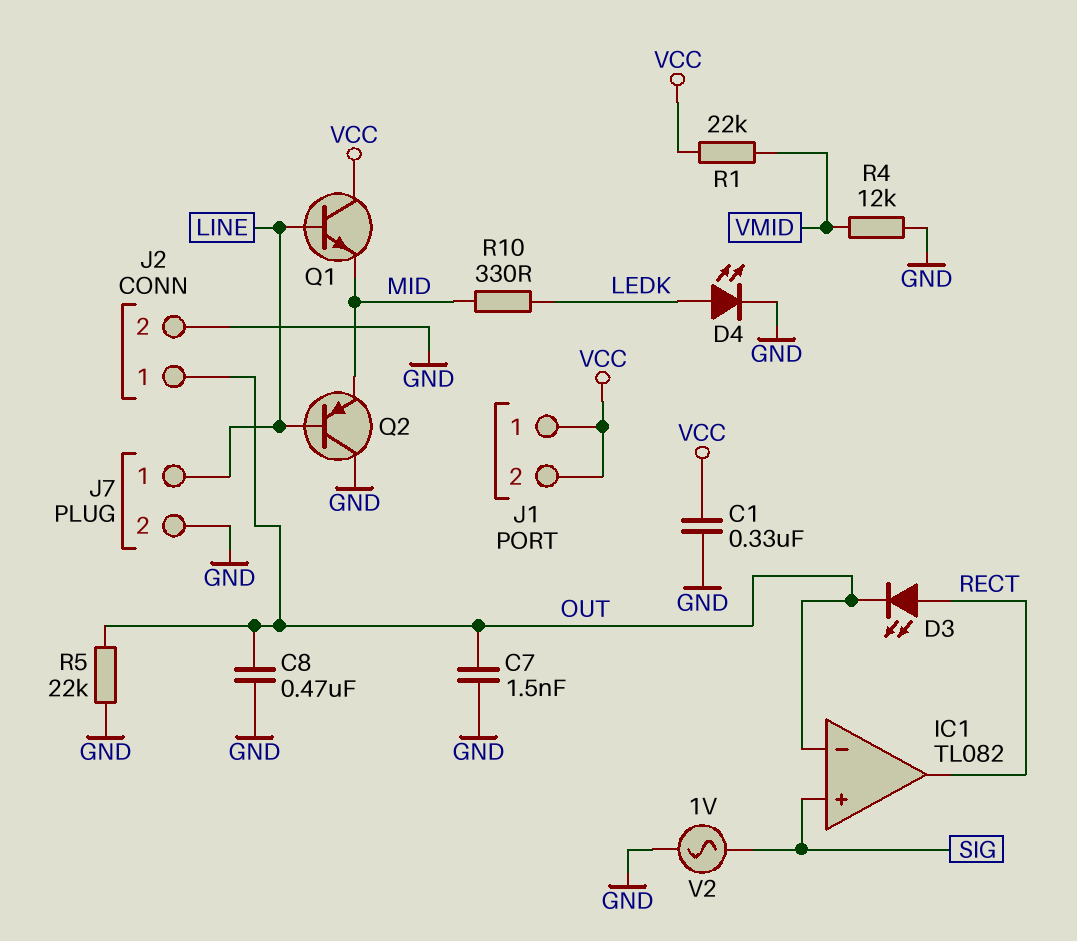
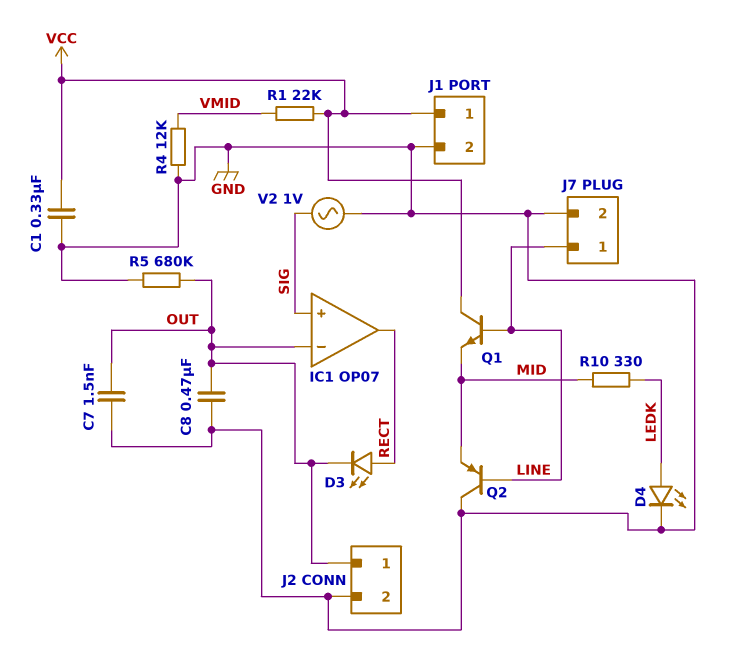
IC1: TL082 -> OP07
J1 pin 2: VCC -> GND
R5: 22k (GND, OUT) -> 680k (GND, OUT)

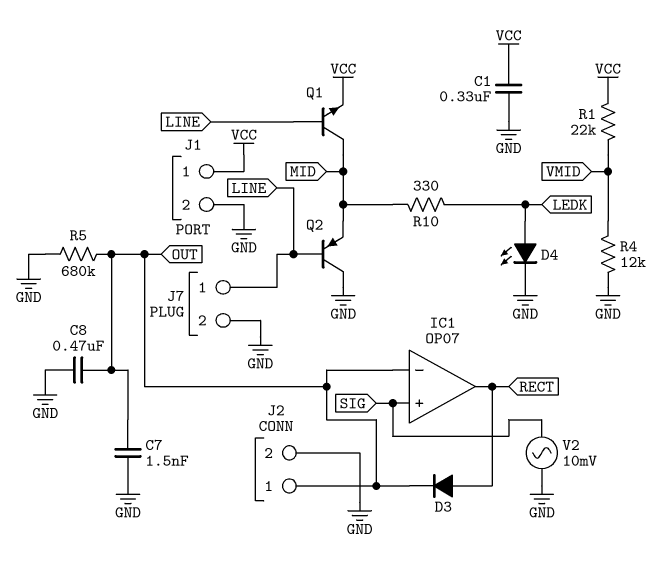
D3: LED (A RECT, K OUT) -> diode (A RECT, K OUT)
Q1: NPN (B LINE, C VCC, E MID) -> NPN (B LINE, C MID, E VCC)
V2: AC 1V (GND, SIG) -> AC 10mV (GND, SIG)

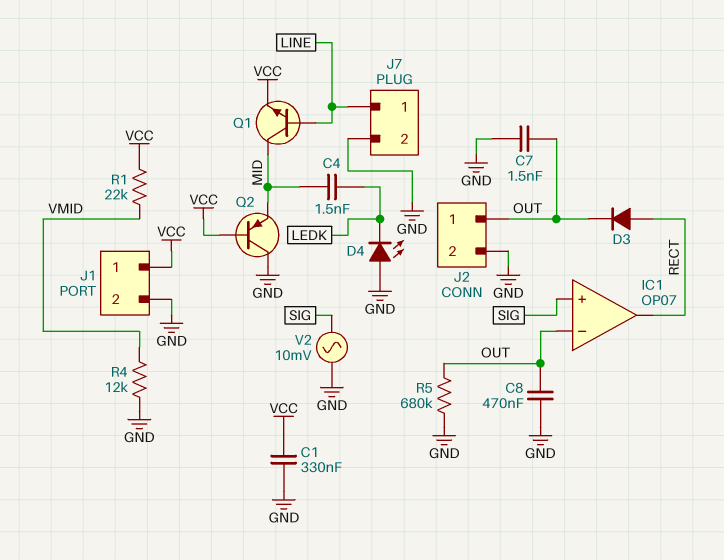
C4: none -> 1.5nF (LEDK, MID)
D4: LED (A LEDK, K GND) -> LED (A GND, K LEDK)
Q2: PNP (B LINE, C GND, E MID) -> PNP (B VCC, C GND, E MID)
R10: 330 (LEDK, MID) -> none

